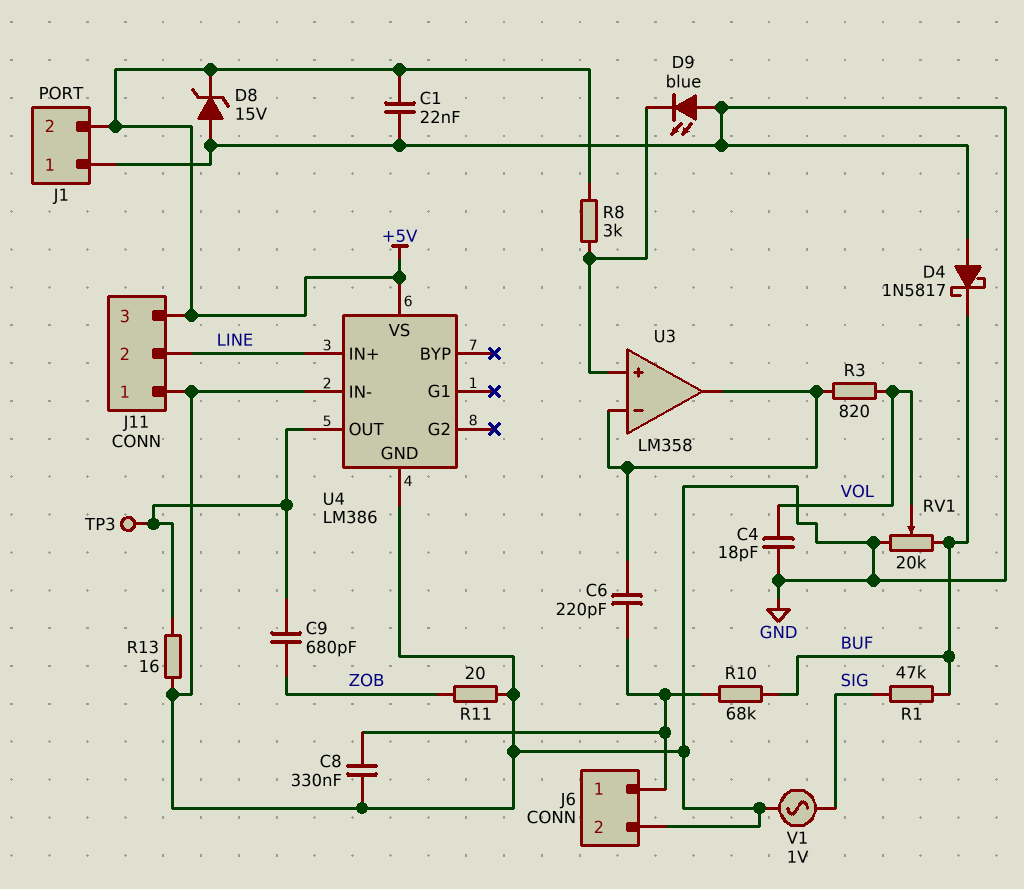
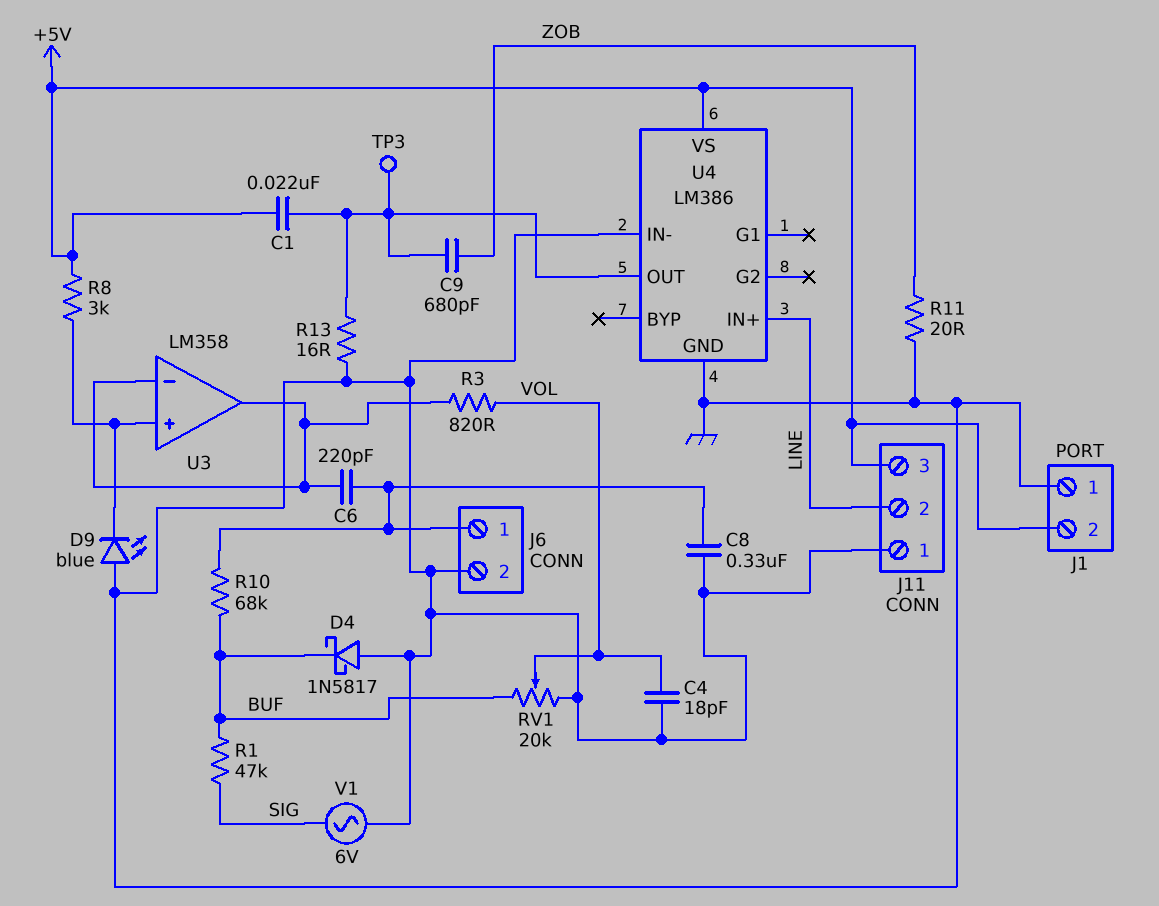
C1: 22nF (+5V, GND) -> 22nF (+5V, U4/OUT)
D8: zener 15V (A GND, K +5V) -> none
V1: AC 1V (GND, SIG) -> AC 6V (GND, SIG)

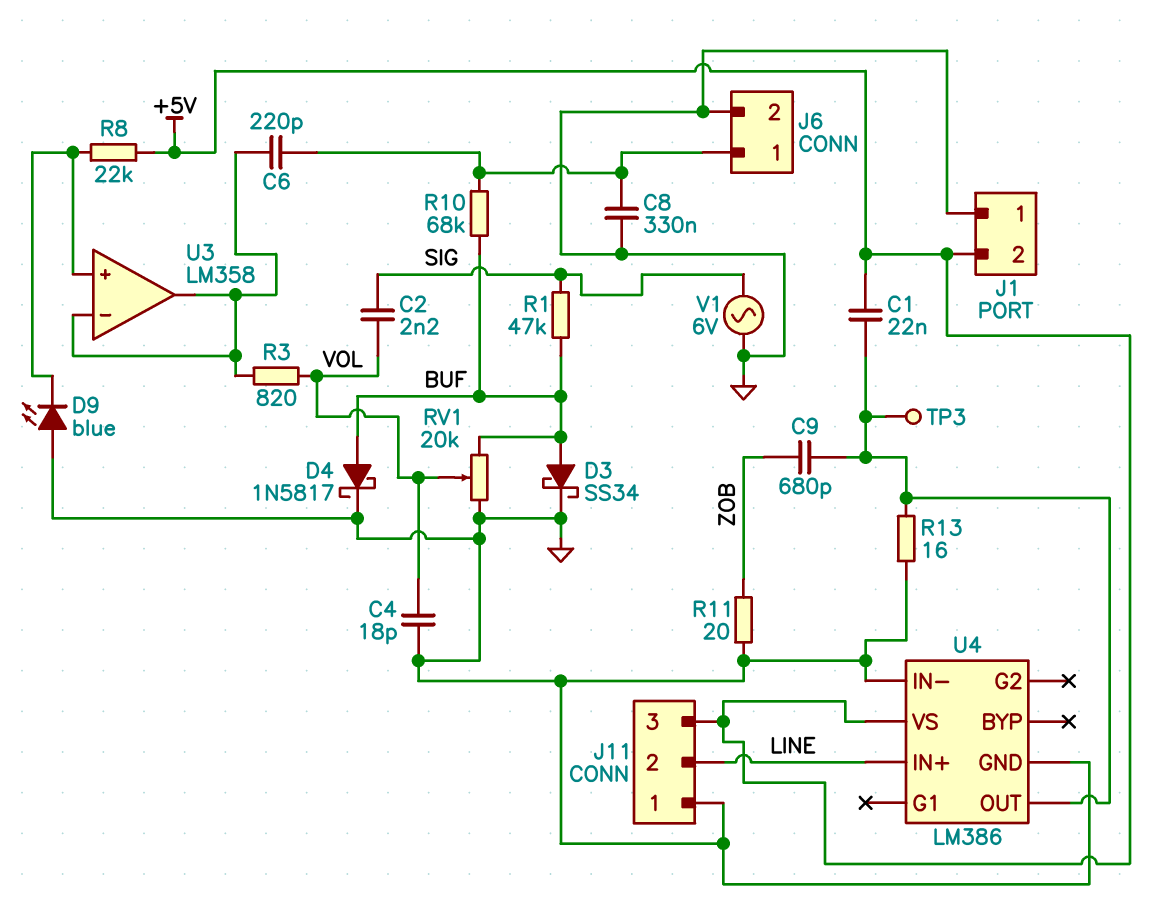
C2: none -> 2.2nF (SIG, VOL)
D3: none -> schottky SS34 (A BUF, K GND)
D4: schottky 1N5817 (A GND, K BUF) -> schottky 1N5817 (A BUF, K GND)
R8: 3k (+5V, U3/in+) -> 22k (+5V, U3/in+)

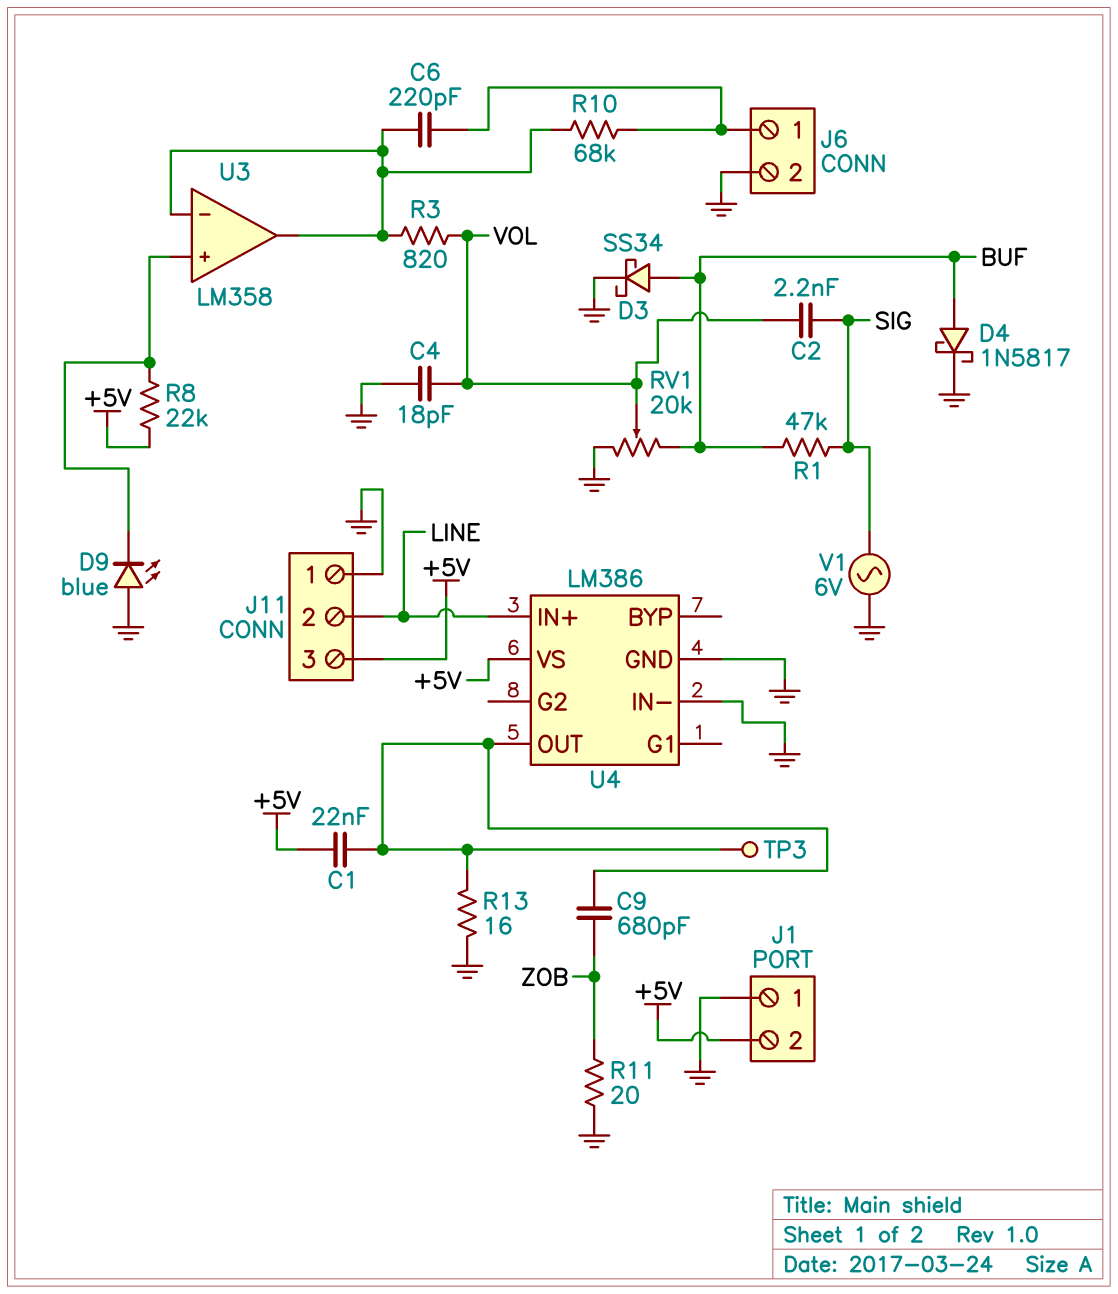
C8: 330nF (GND, J6/1) -> none
R10: 68k (BUF, J6/1) -> 68k (J6/1, U3/in-)

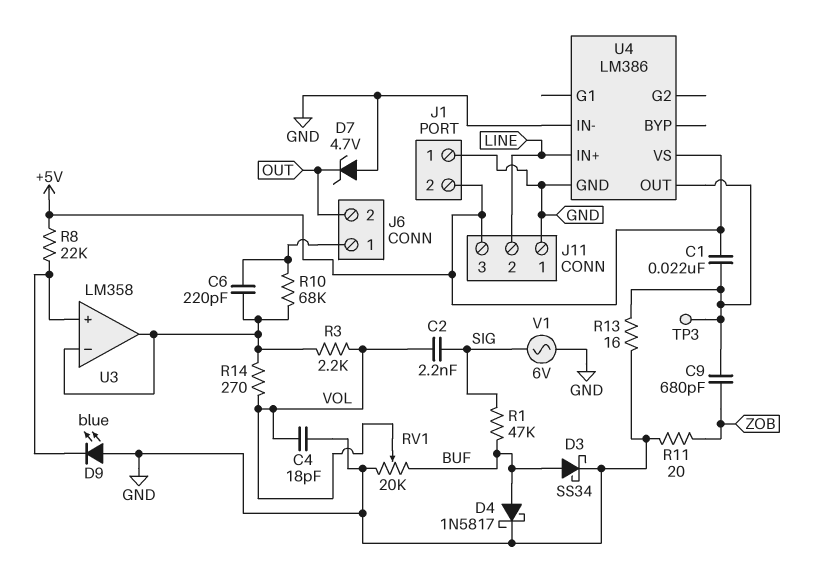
D7: none -> zener 4.7V (A GND, K OUT)
J6 pin 2: GND -> OUT
R3: 820 (U3/in-, VOL) -> 2.2k (U3/in-, VOL)
R14: none -> 270 (U3/in-, VOL)

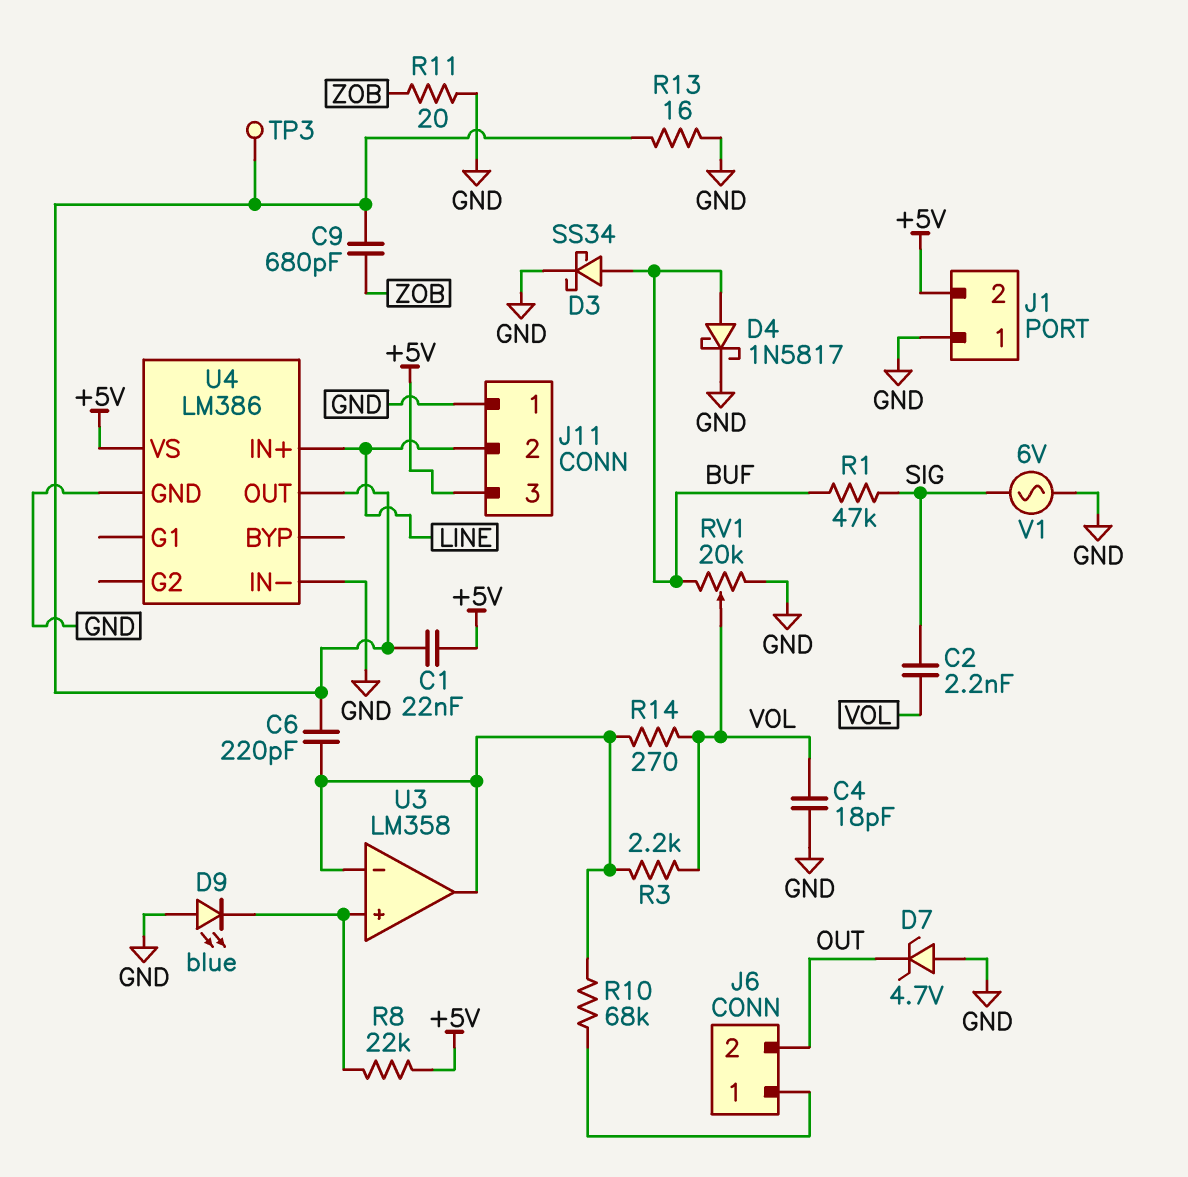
C6: 220pF (J6/1, U3/in-) -> 220pF (U3/in-, U4/OUT)

